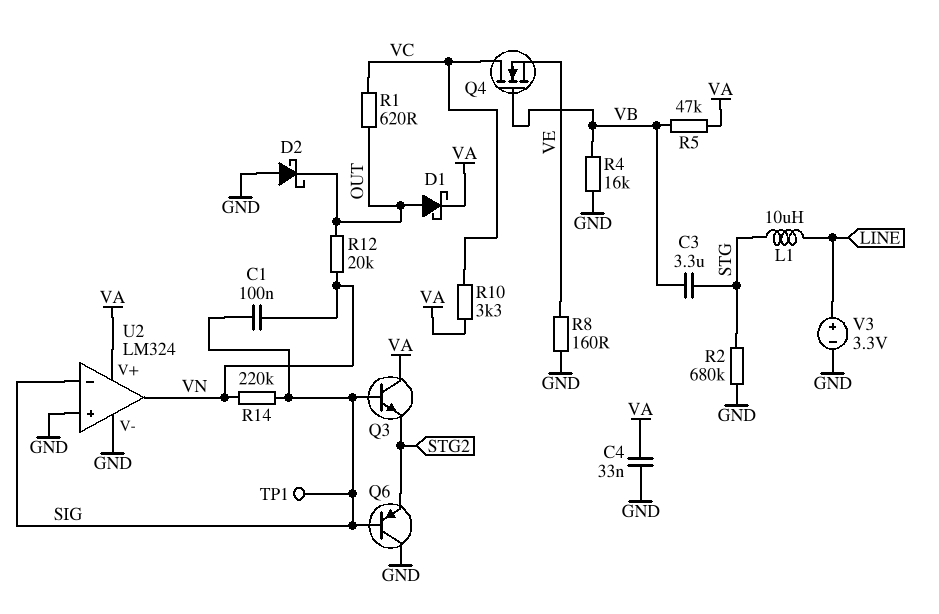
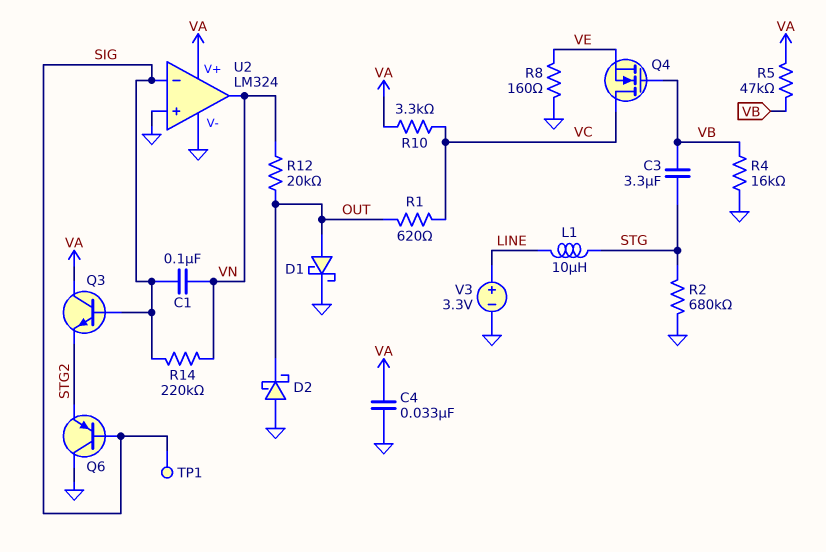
D1: schottky (A OUT, K VA) -> schottky (A OUT, K GND)

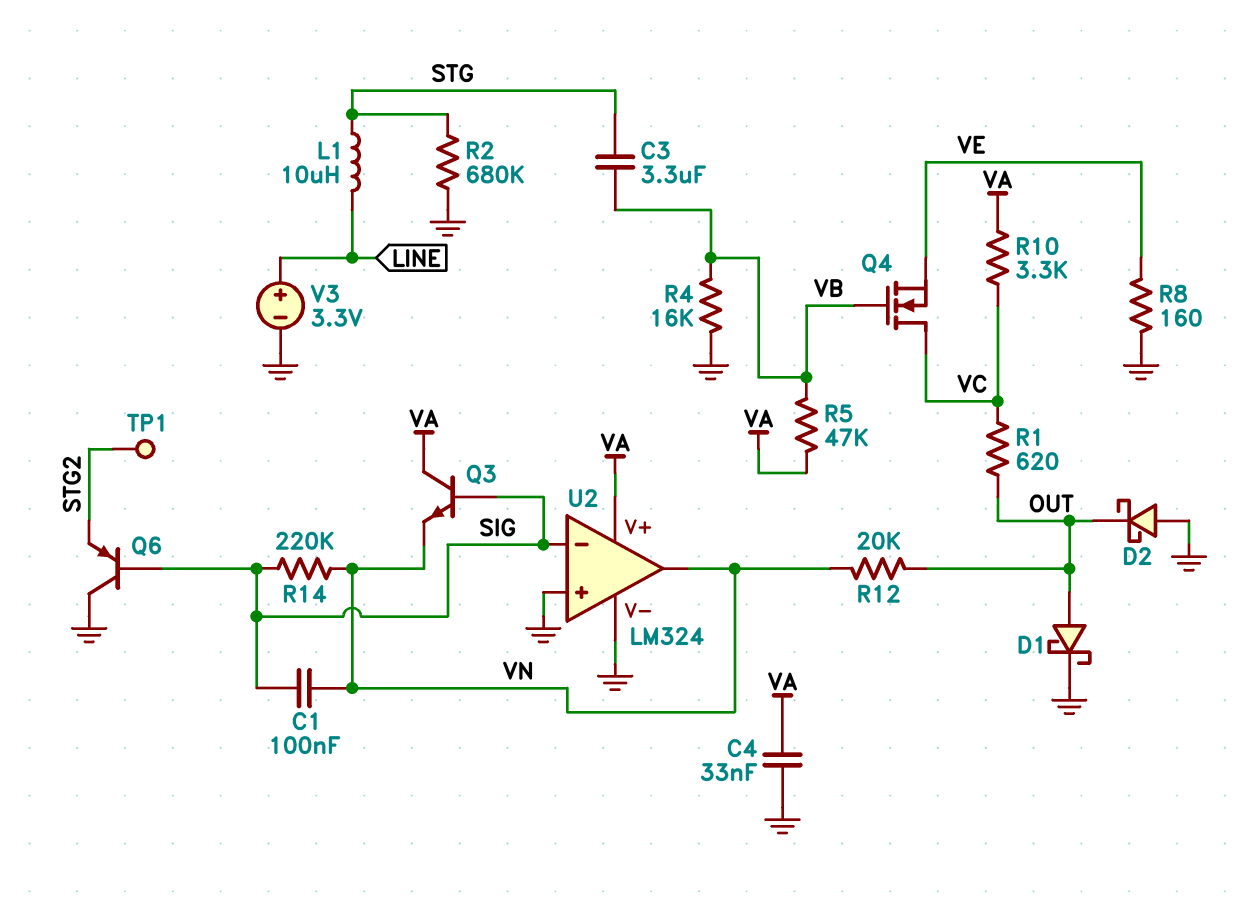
Q3: NPN (B SIG, C VA, E STG2) -> NPN (B SIG, C VA, E VN)
TP1: test point (SIG) -> test point (STG2)

